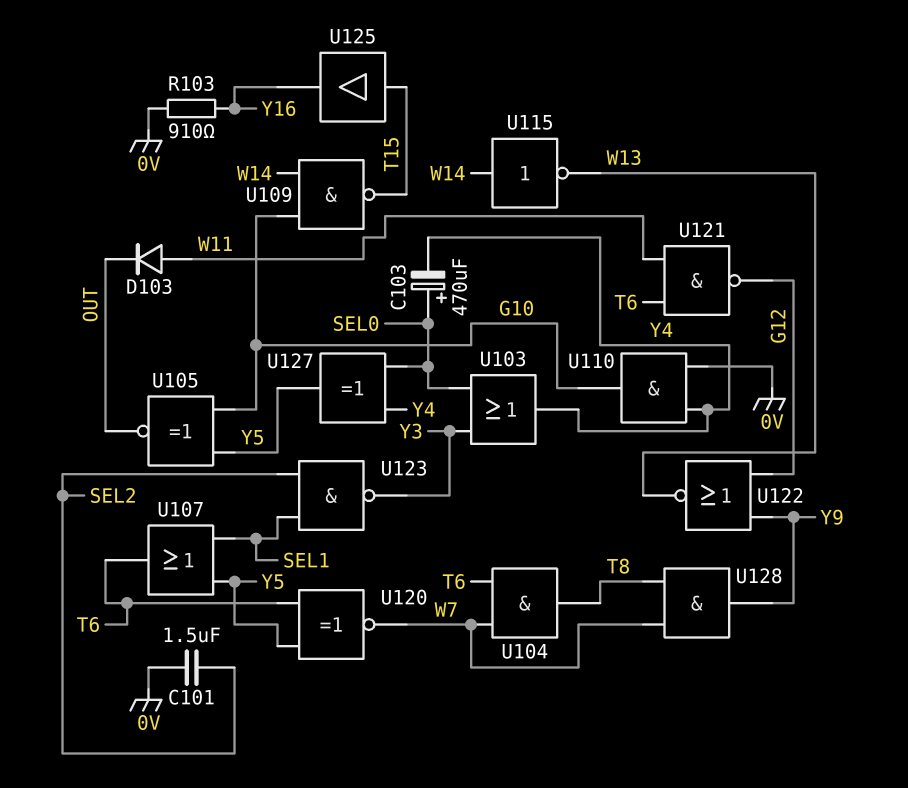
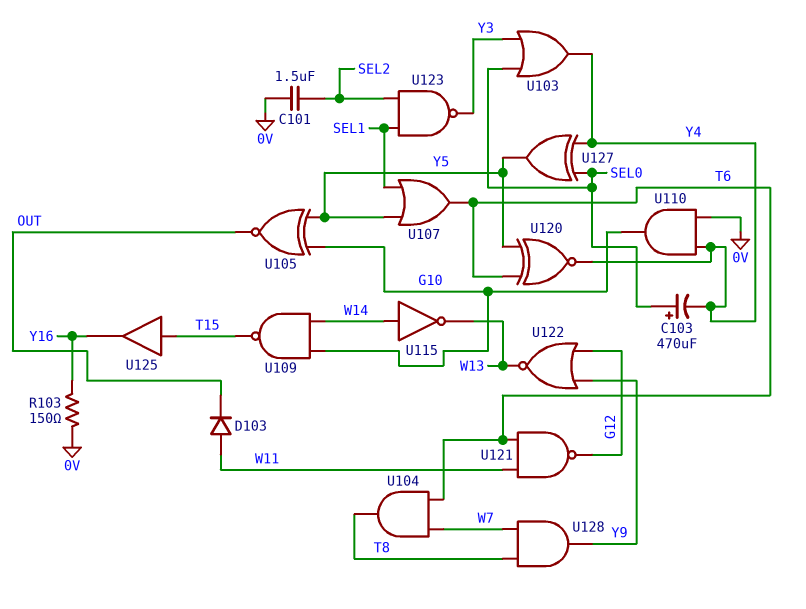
R103: 910 (0V, Y16) -> 150 (0V, Y16)
U120: XNOR (in T6, in Y5, out W7) -> XNOR (in T6, in Y5, out Y4)

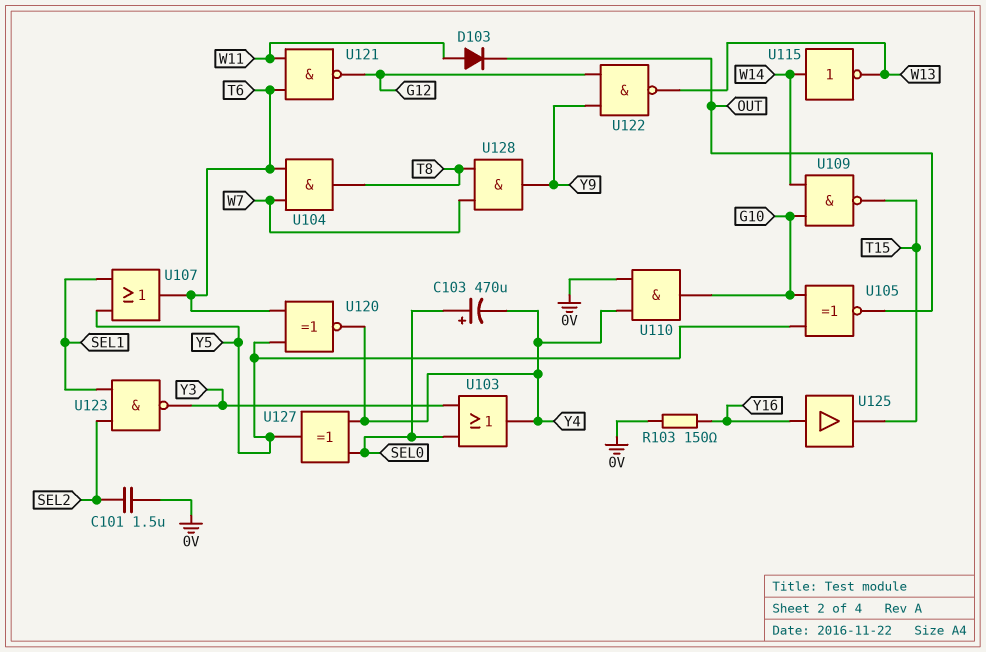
U122: NOR (in G12, in Y9, out W13) -> NAND (in G12, in Y9, out W13)
U125: buffer (in T15, out Y16) -> buffer (in Y16, out T15)

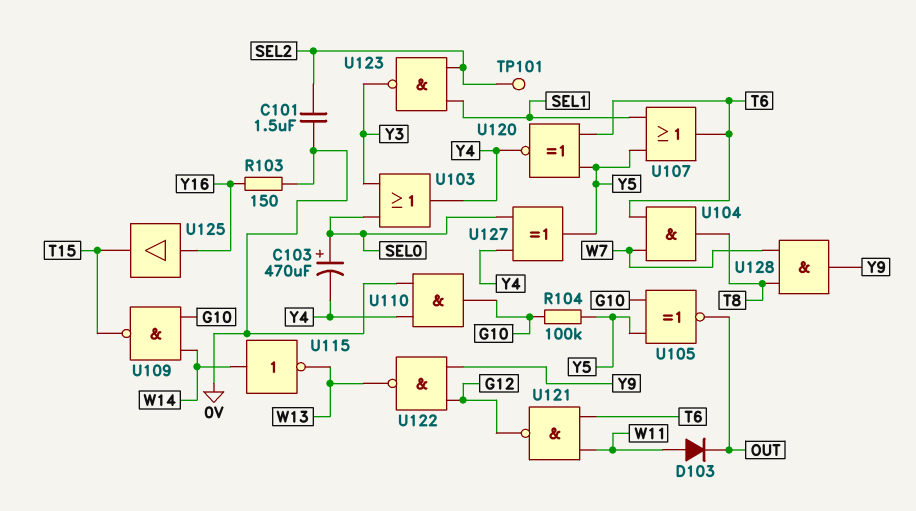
R104: none -> 100k (G10, Y5)
TP101: none -> test point (SEL2)

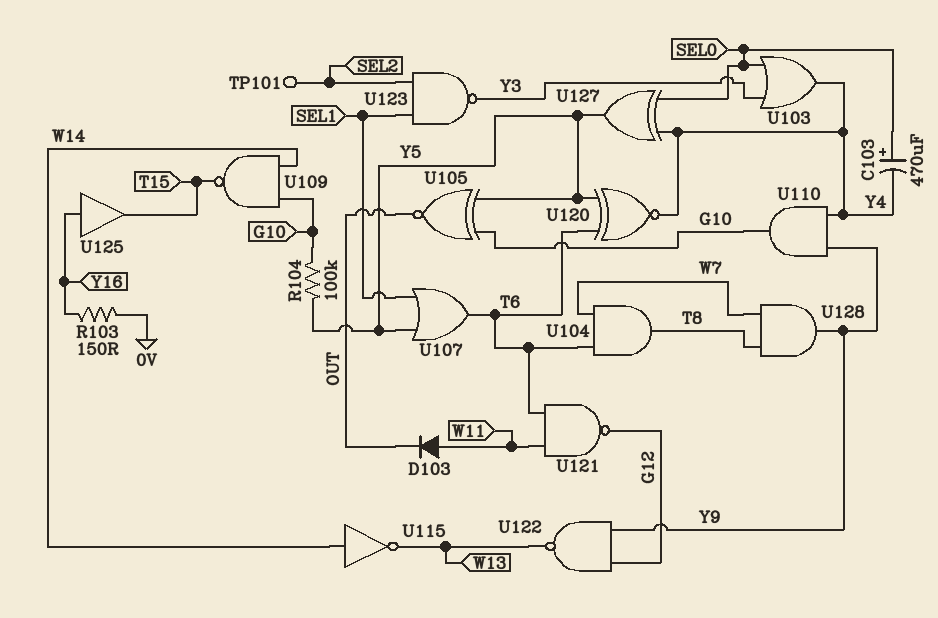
C101: 1.5uF (0V, SEL2) -> none
U110: AND (in 0V, in Y4, out G10) -> AND (in Y4, in Y9, out G10)

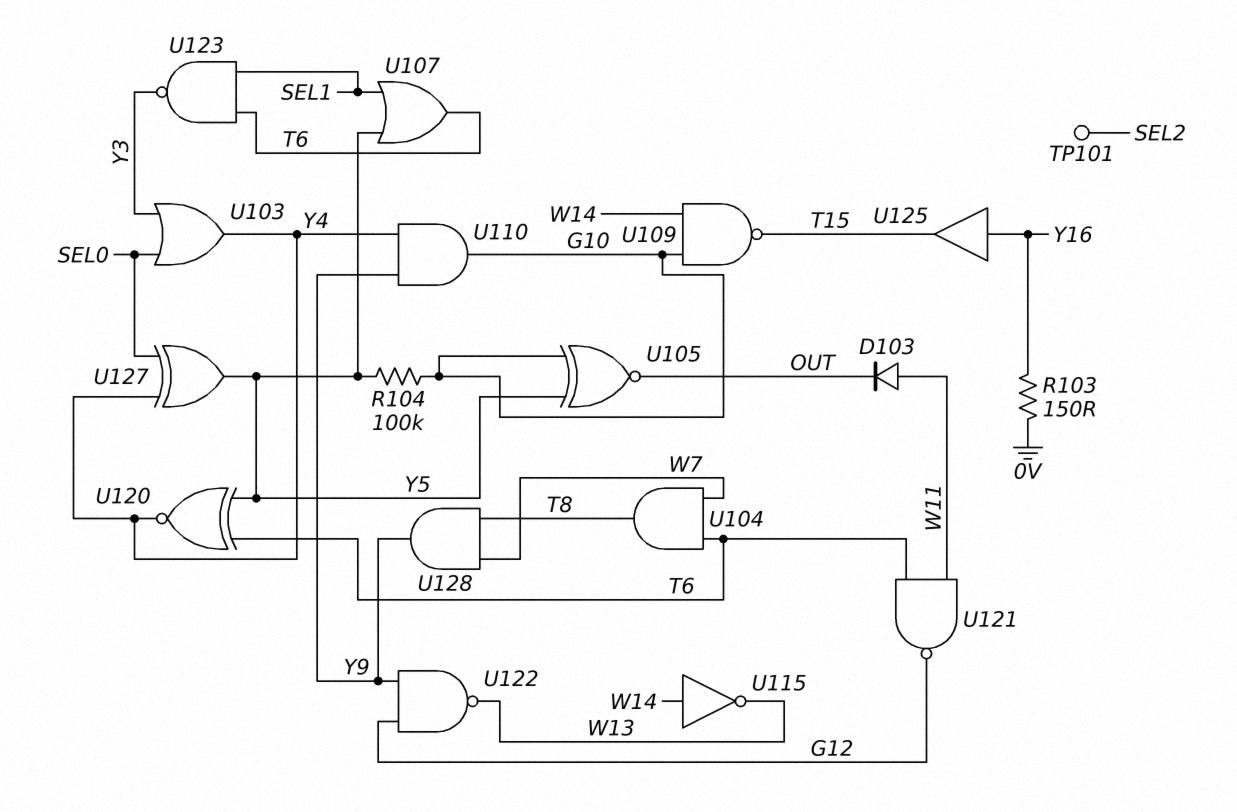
C103: 470uF (plus SEL0, minus Y4) -> none
U123: NAND (in SEL1, in SEL2, out Y3) -> NAND (in SEL1, in T6, out Y3)

